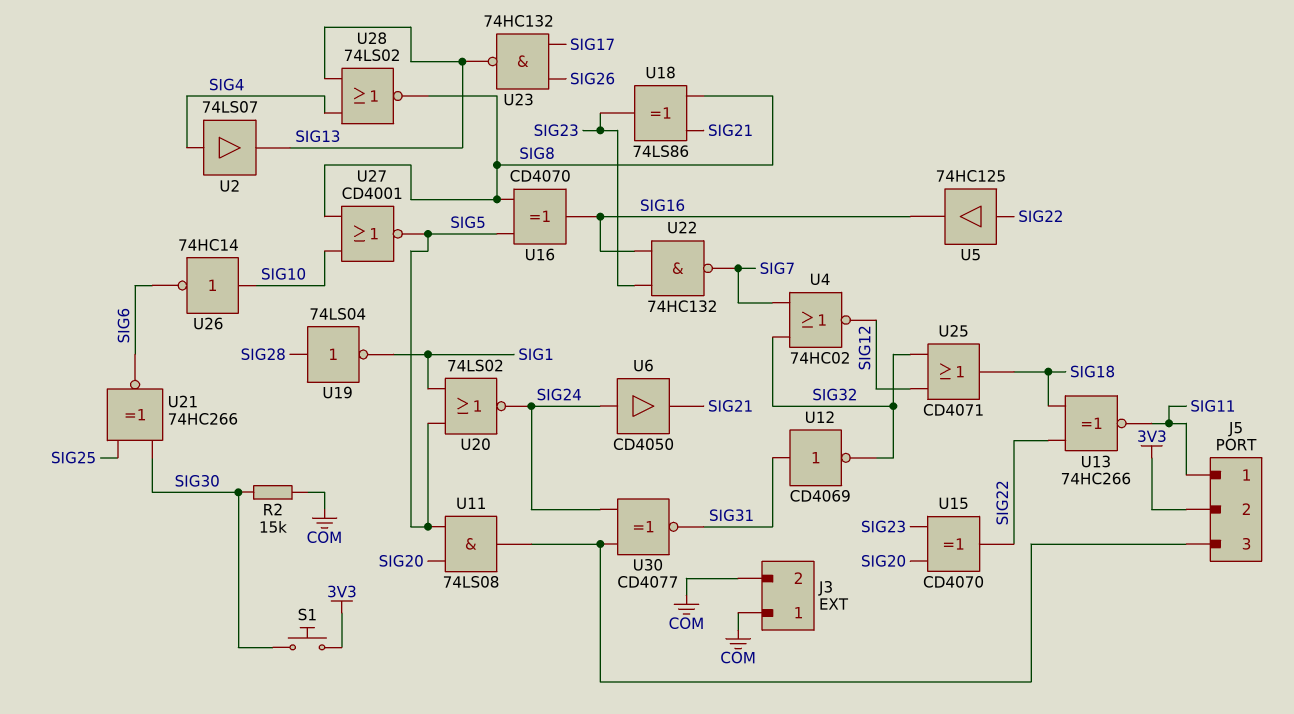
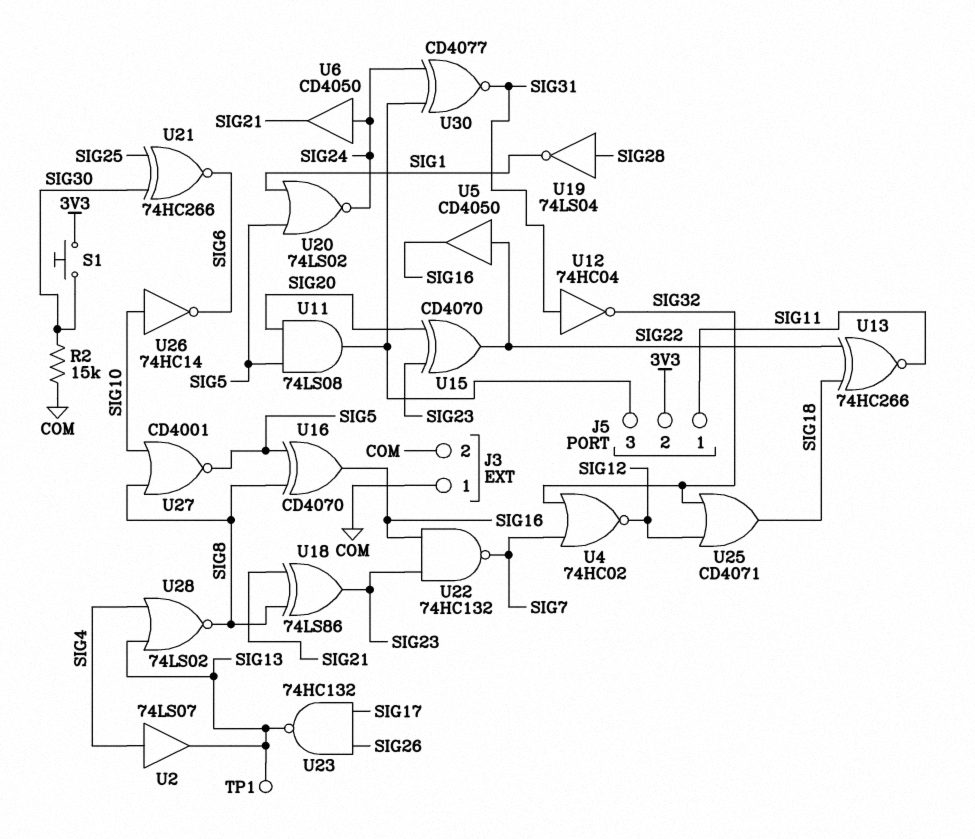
TP1: none -> test point (SIG13)
U5: buffer 74HC125 (in SIG22, out SIG16) -> buffer CD4050 (in SIG22, out SIG16)
U12: NOT CD4069 (in SIG31, out SIG32) -> NOT 74HC04 (in SIG31, out SIG32)

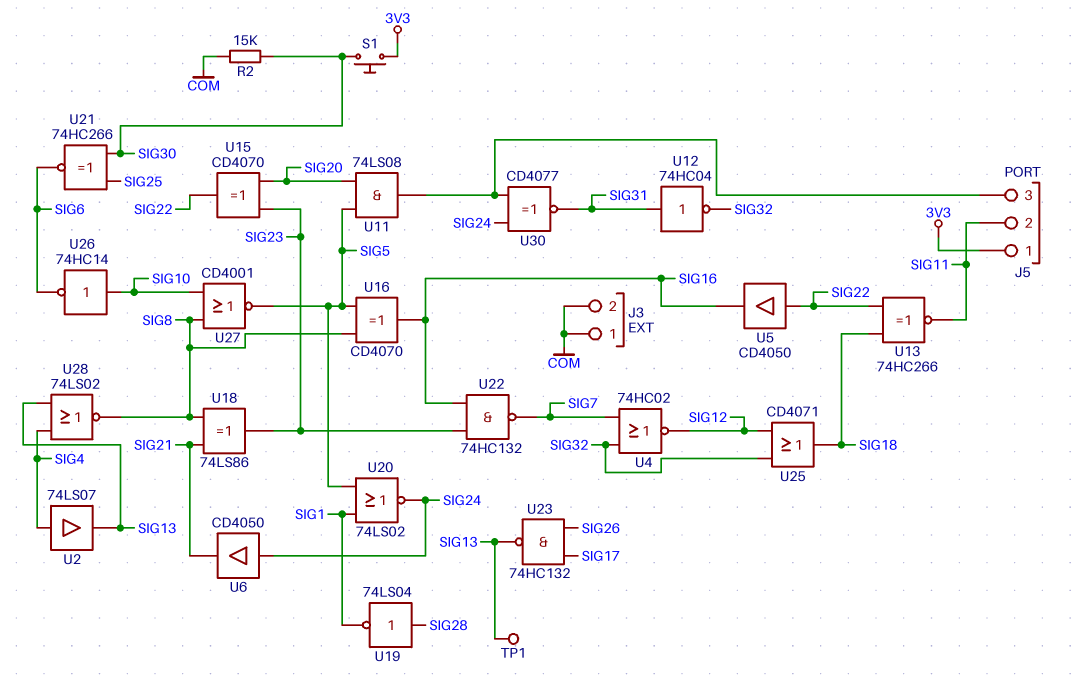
J5 pin 1: SIG11 -> 3V3
J5 pin 2: 3V3 -> SIG11

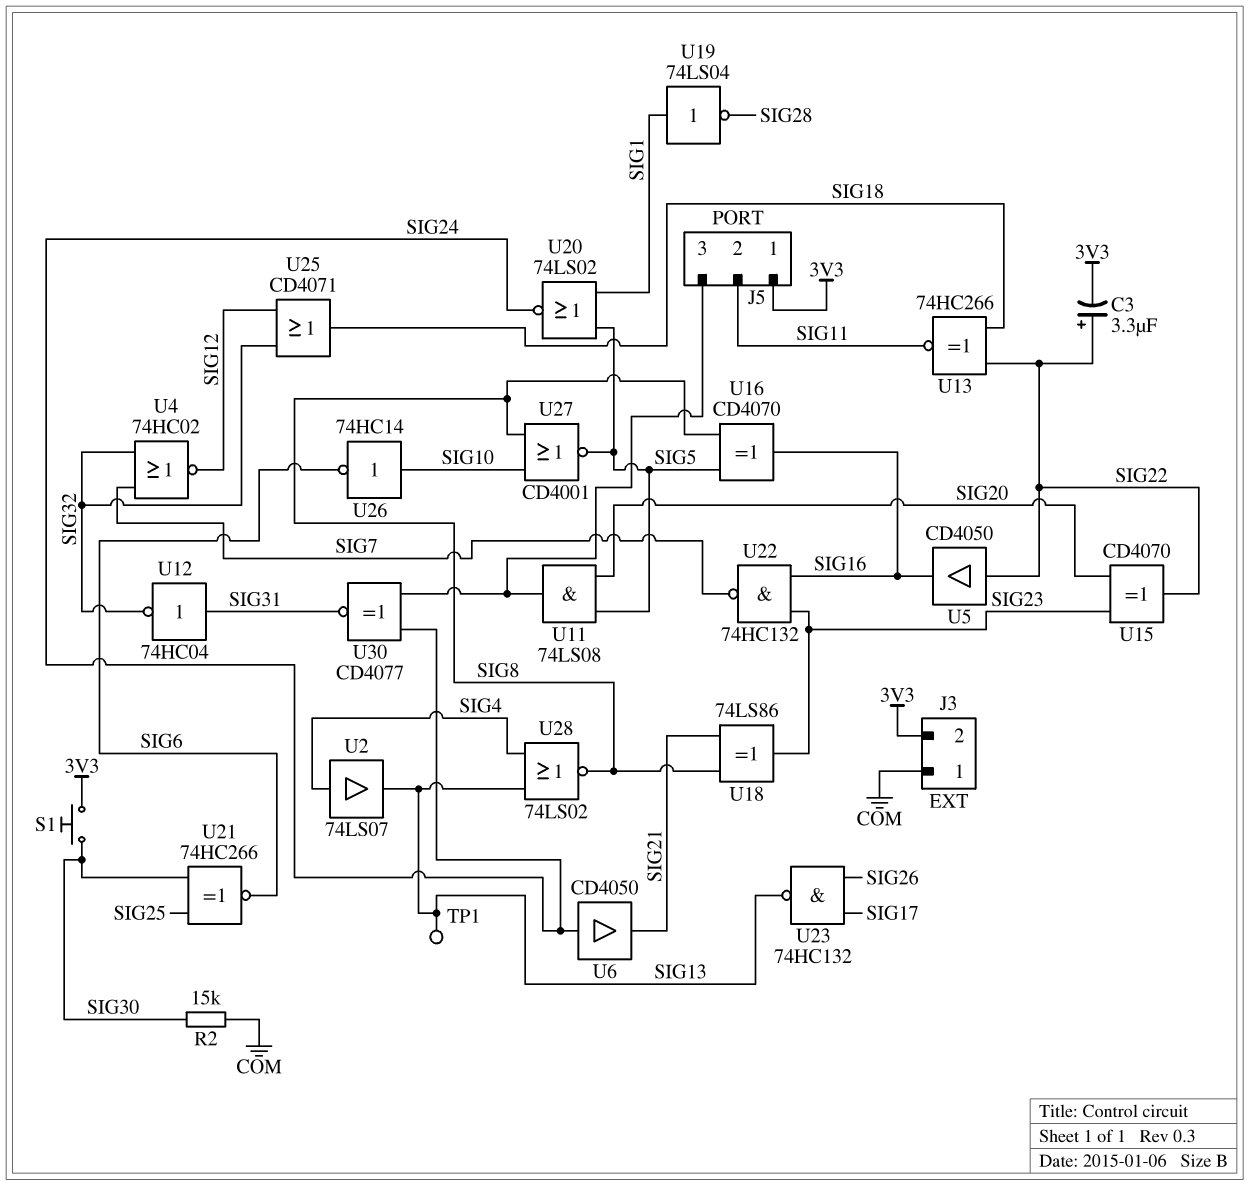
C3: none -> 3.3uF (plus SIG22, minus 3V3)
J3 pin 2: COM -> 3V3
U19: NOT 74LS04 (in SIG28, out SIG1) -> NOT 74LS04 (in SIG1, out SIG28)

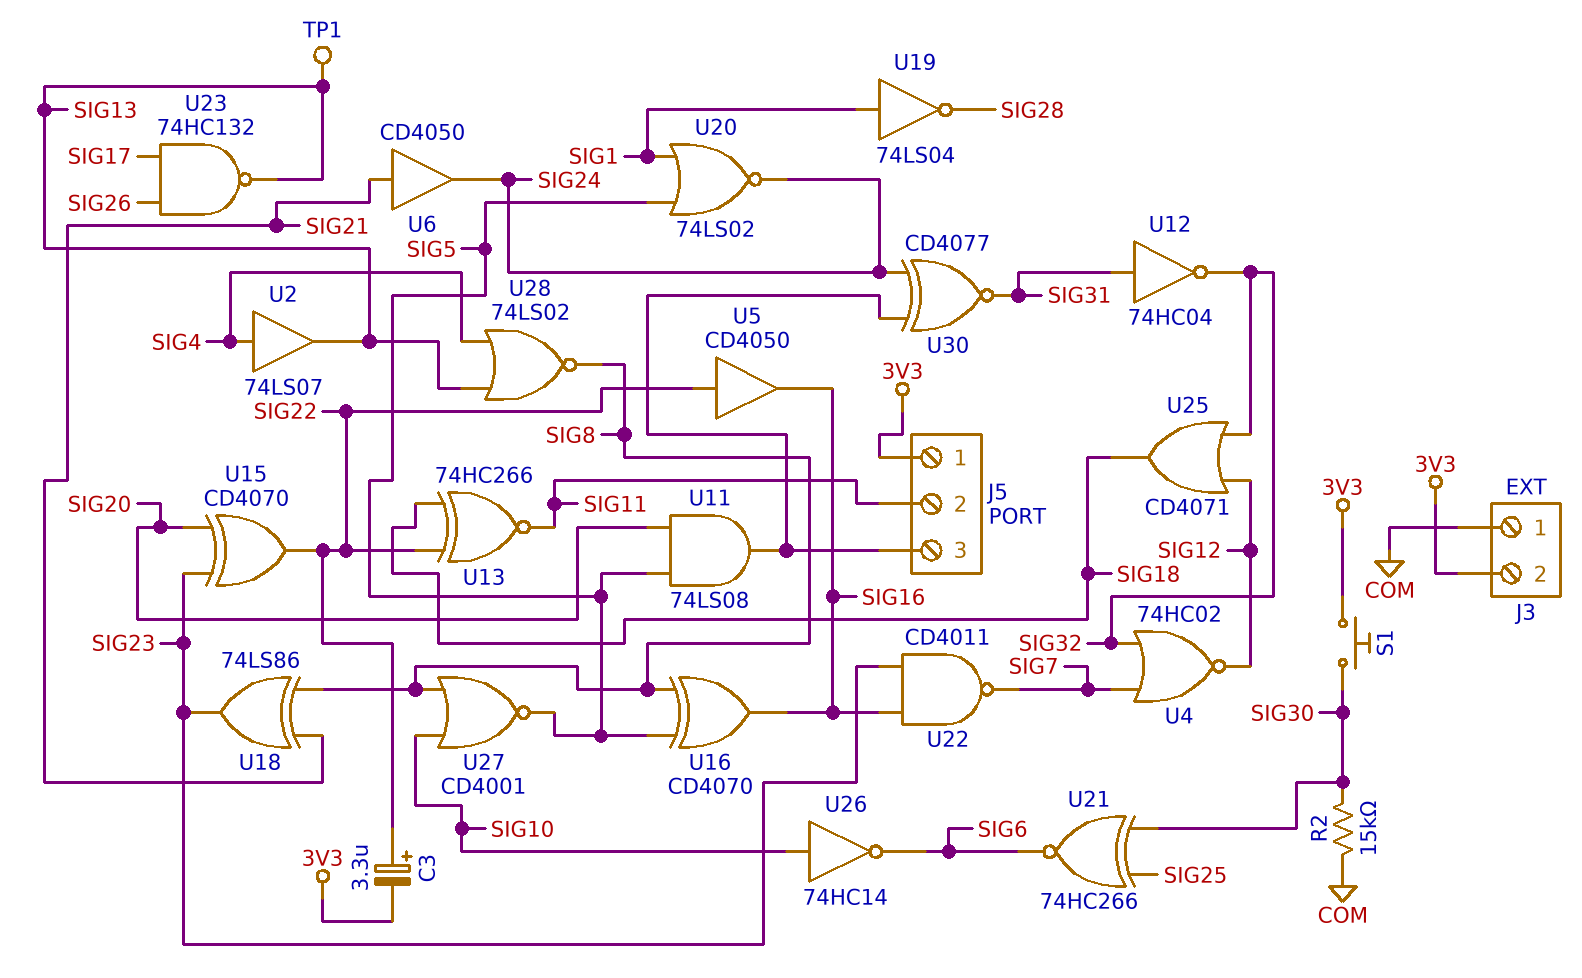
U6: buffer CD4050 (in SIG24, out SIG21) -> buffer CD4050 (in SIG21, out SIG24)
U22: NAND 74HC132 (in SIG16, in SIG23, out SIG7) -> NAND CD4011 (in SIG16, in SIG23, out SIG7)

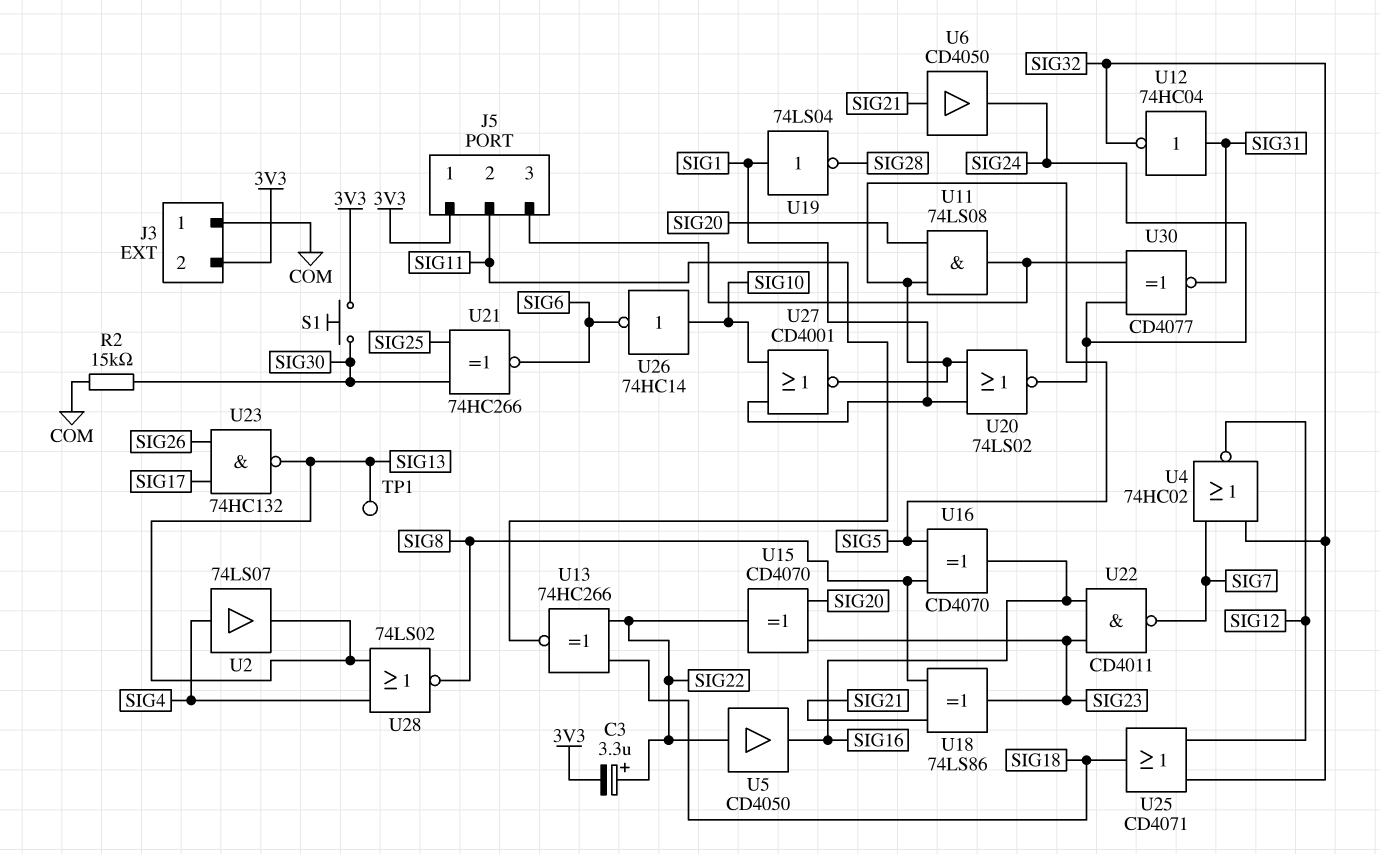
U27: NOR CD4001 (in SIG8, in SIG10, out SIG5) -> NOR CD4001 (in SIG1, in SIG10, out SIG5)

